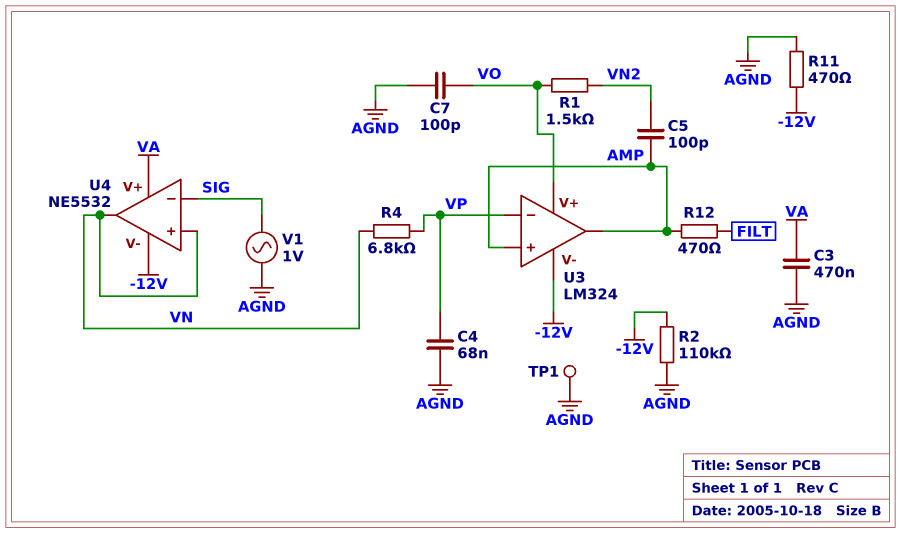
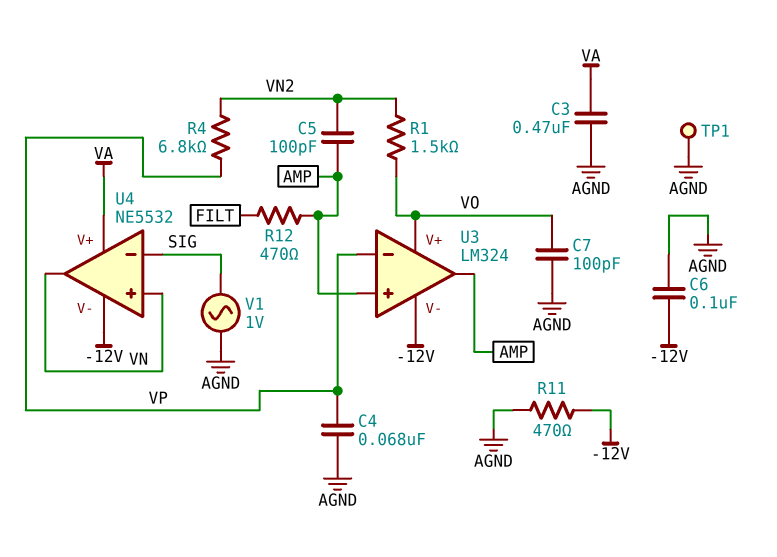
C6: none -> 100nF (-12V, AGND)
R2: 110k (-12V, AGND) -> none
R4: 6.8k (VN, VP) -> 6.8k (VN2, VP)

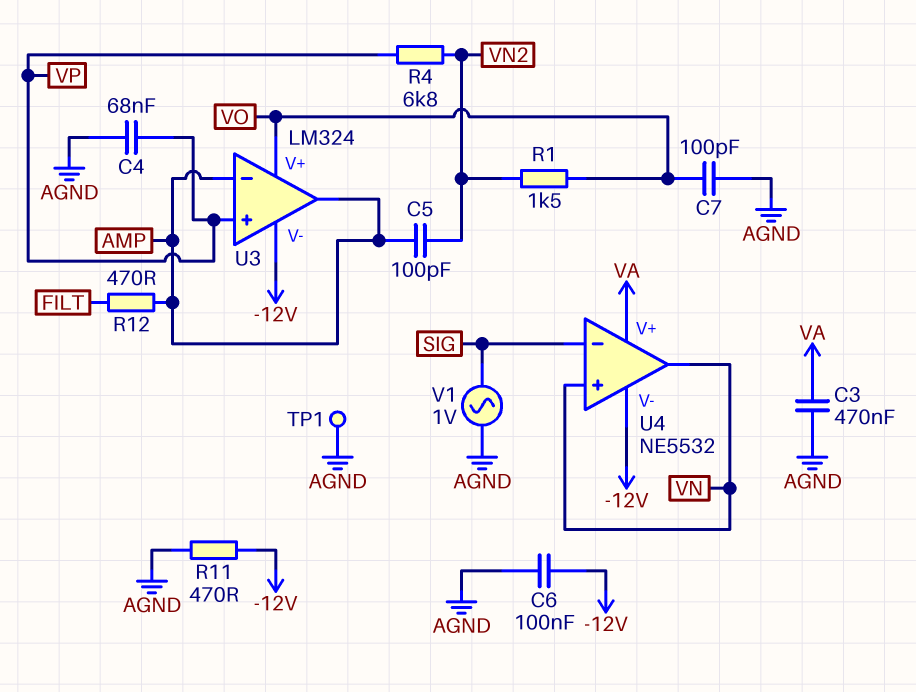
U3 pin in+: AMP -> VP
U3 pin in-: VP -> AMP

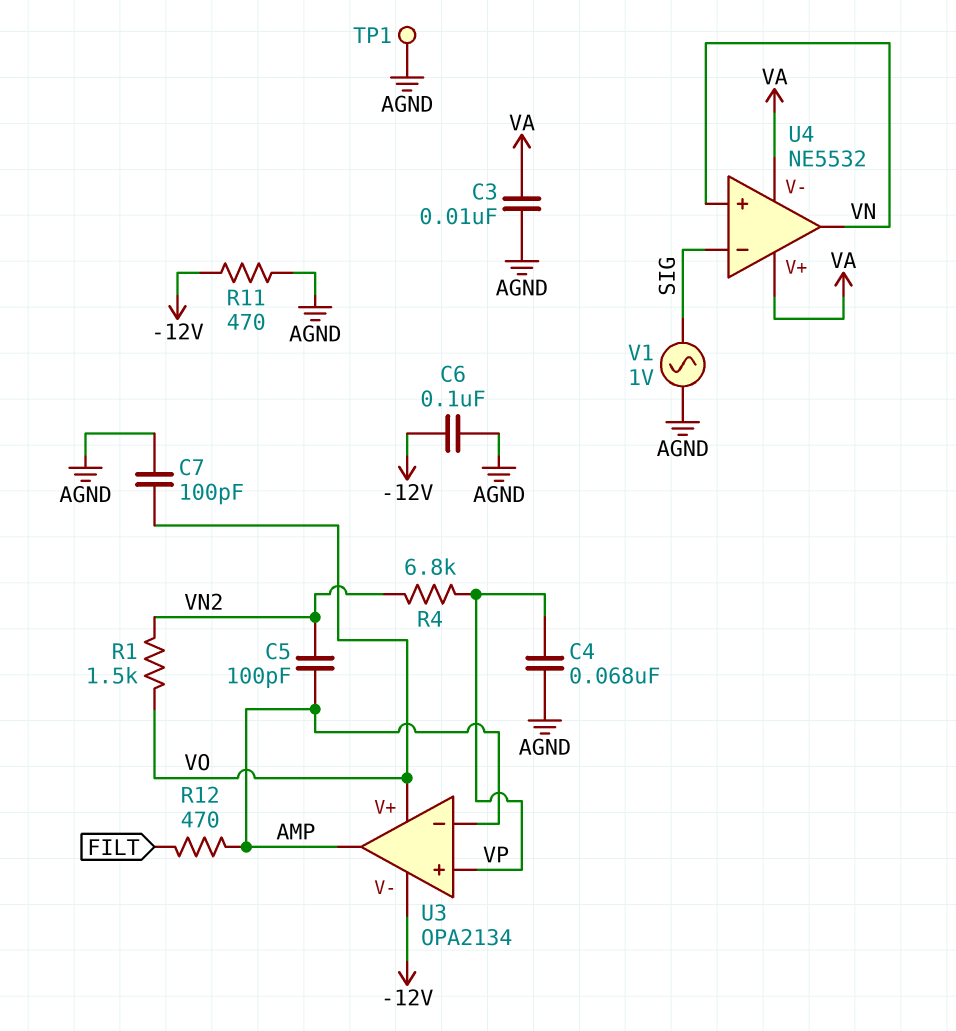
C3: 470nF (AGND, VA) -> 10nF (AGND, VA)
U3: LM324 -> OPA2134
U4 pin V-: -12V -> VA

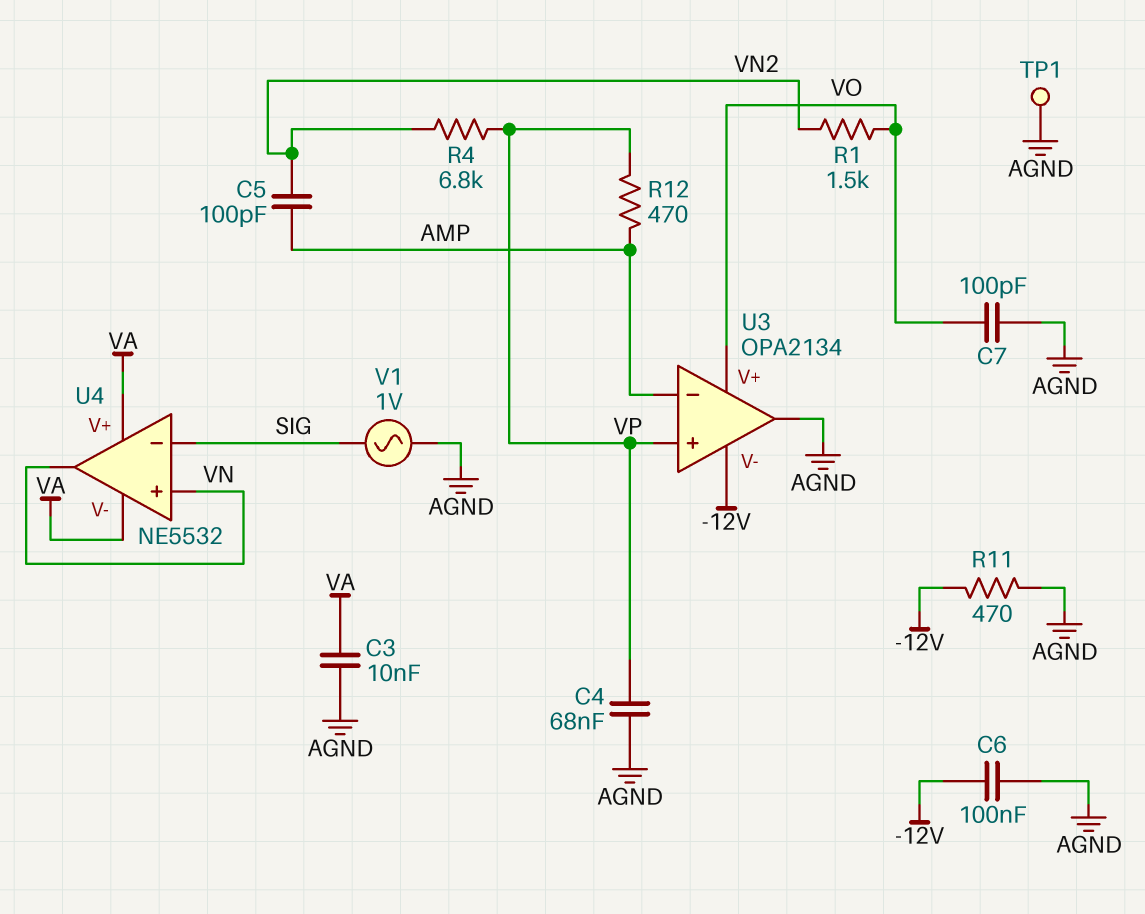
R12: 470 (AMP, FILT) -> 470 (AMP, VP)
U3 pin out: AMP -> AGND

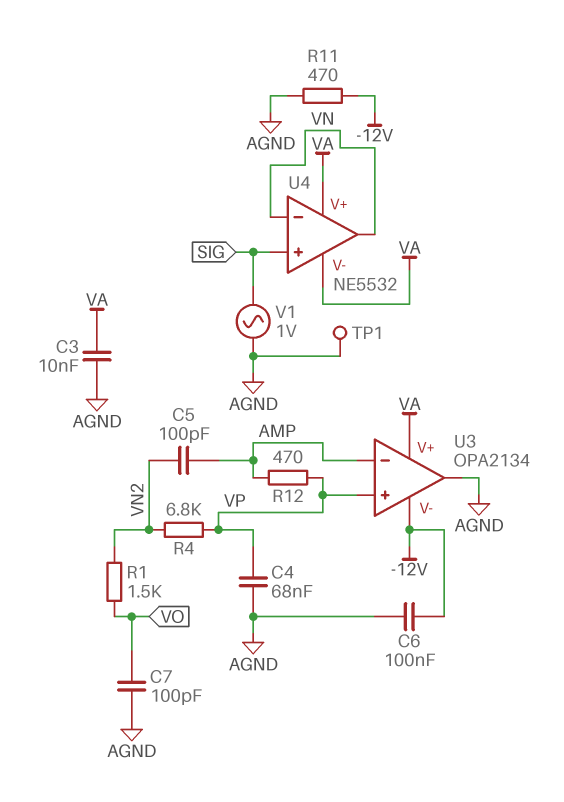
U3 pin V+: VO -> VA
U4 pin in+: VN -> SIG
U4 pin in-: SIG -> VN

